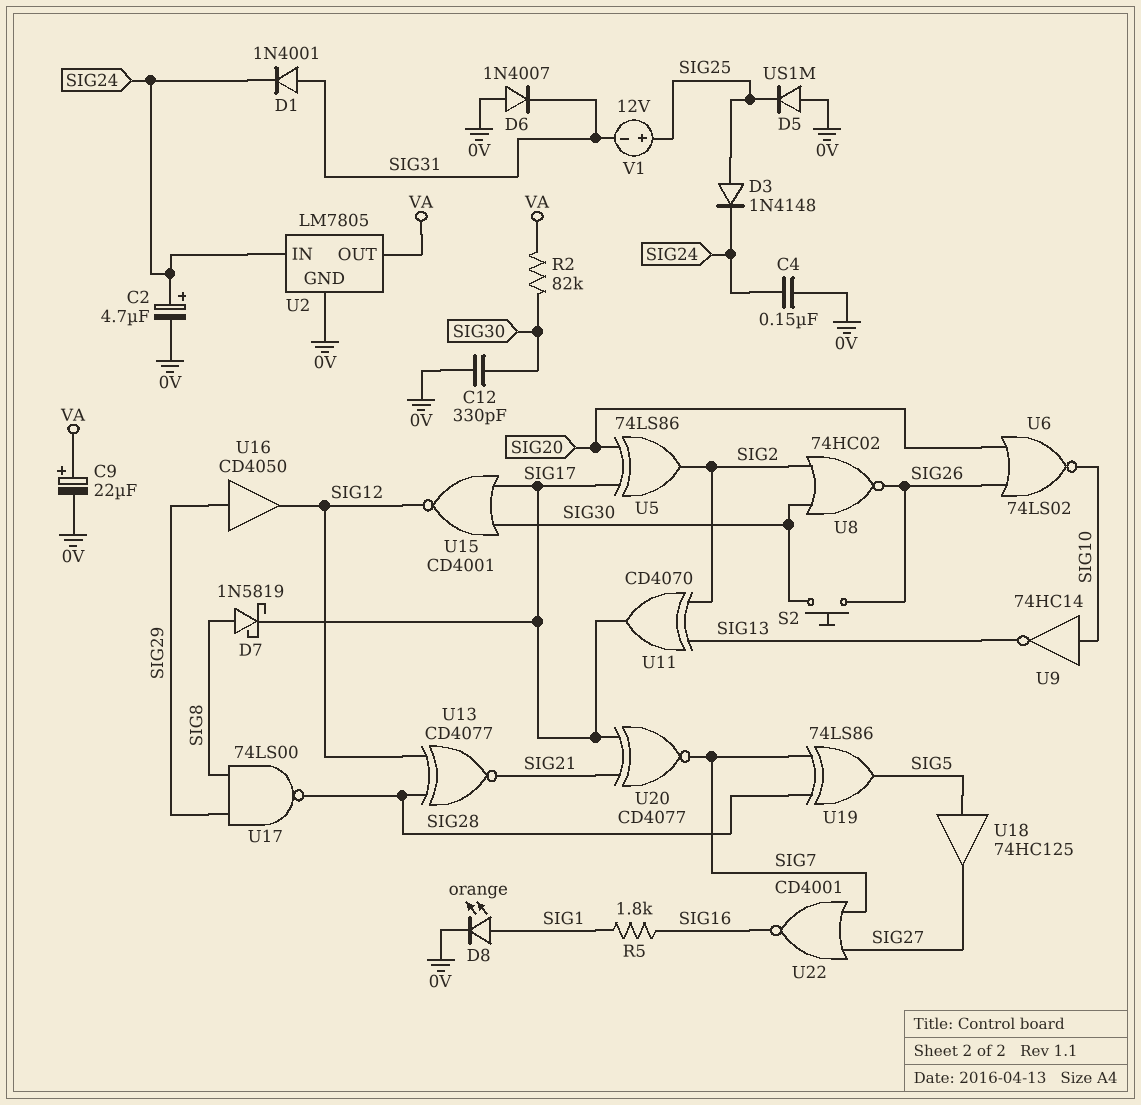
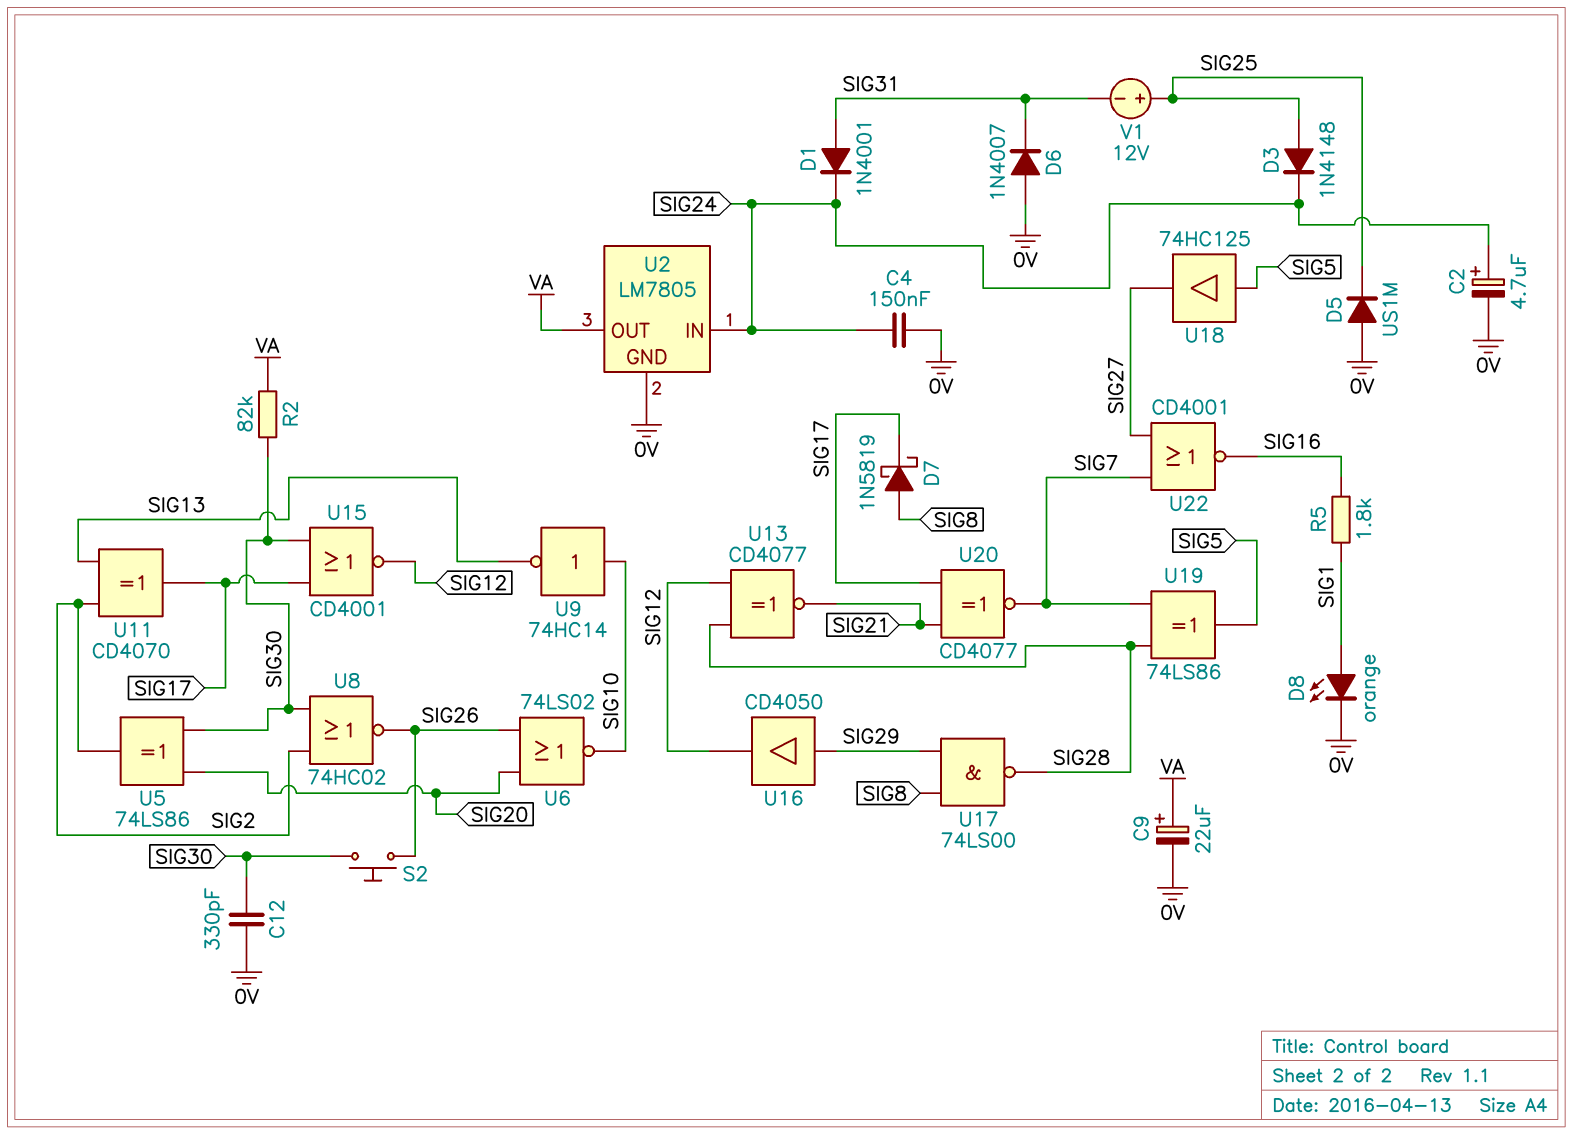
U5: XOR 74LS86 (in SIG17, in SIG20, out SIG2) -> XOR 74LS86 (in SIG20, in SIG30, out SIG2)

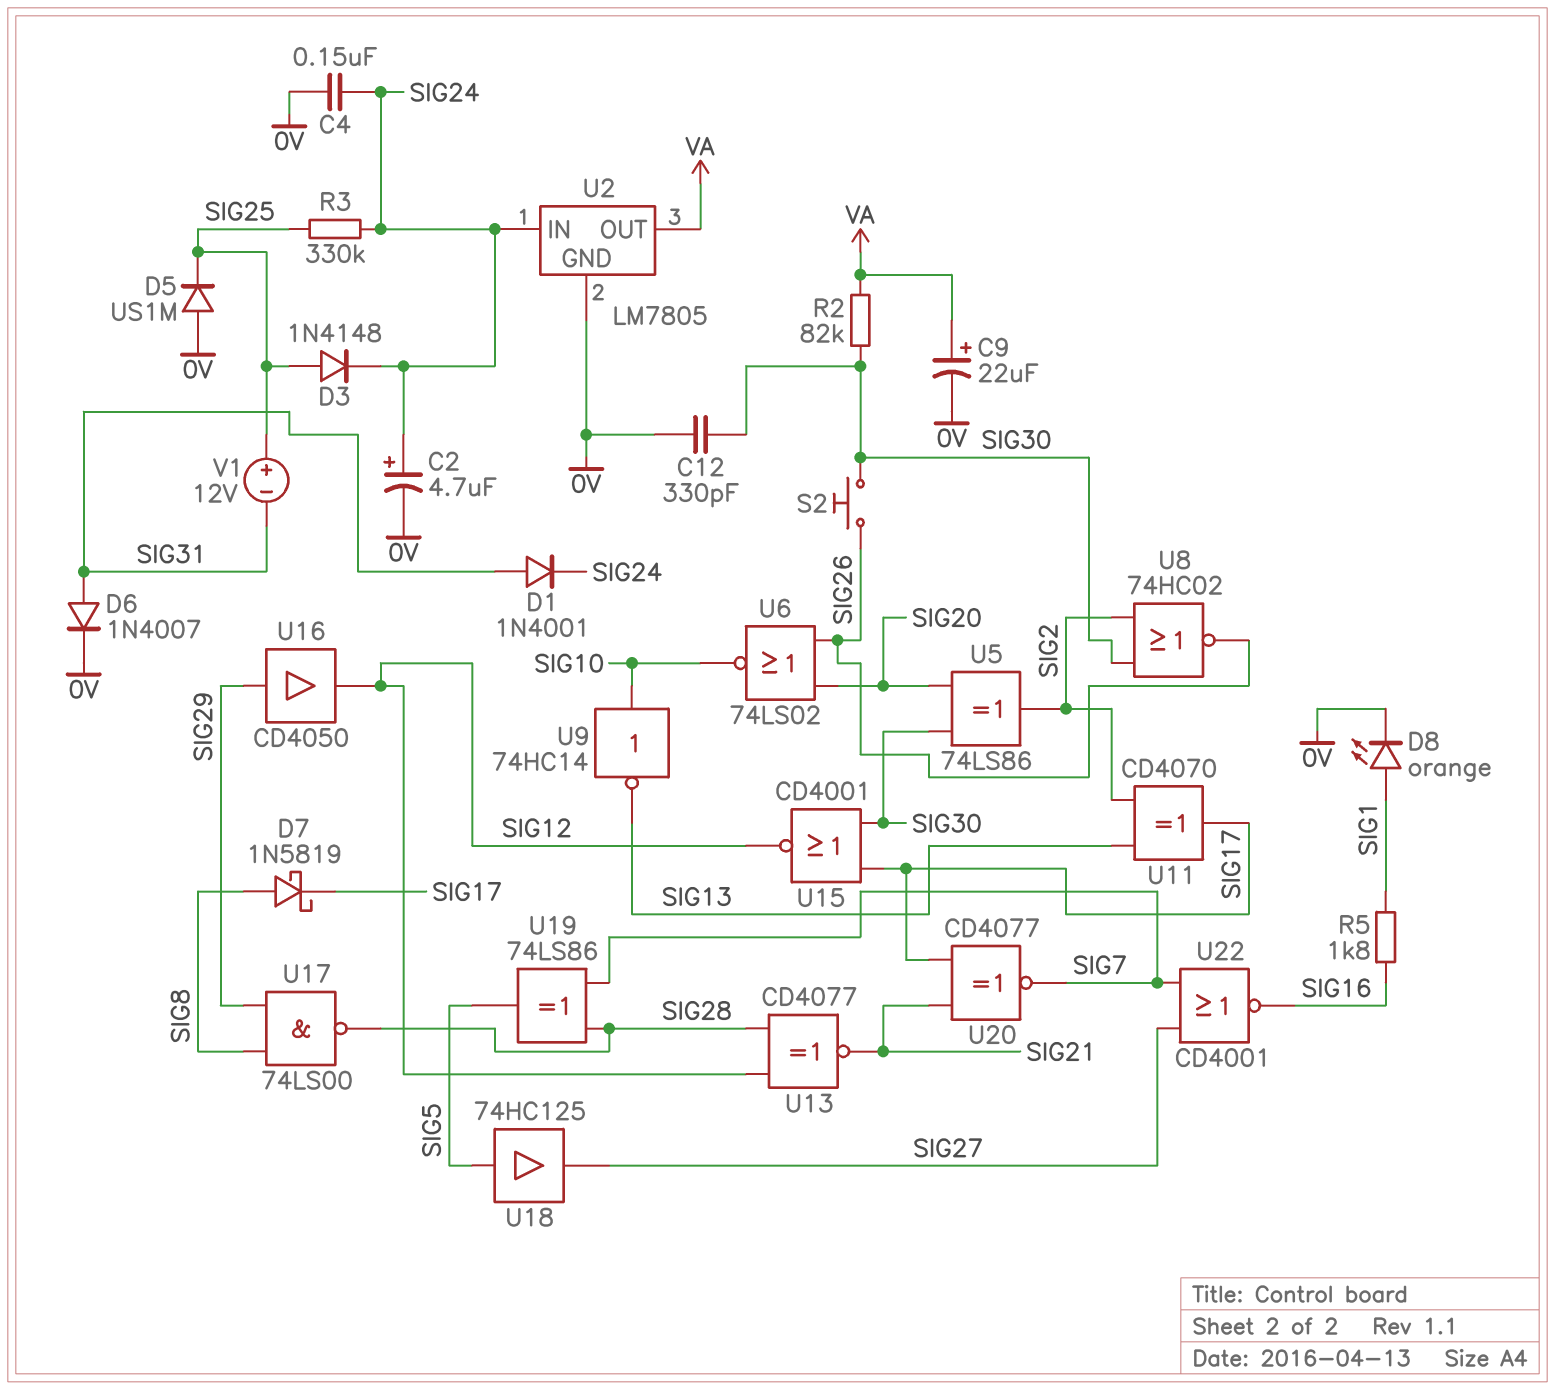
D6: diode 1N4007 (A 0V, K SIG31) -> diode 1N4007 (A SIG31, K 0V)
R3: none -> 330k (SIG24, SIG25)

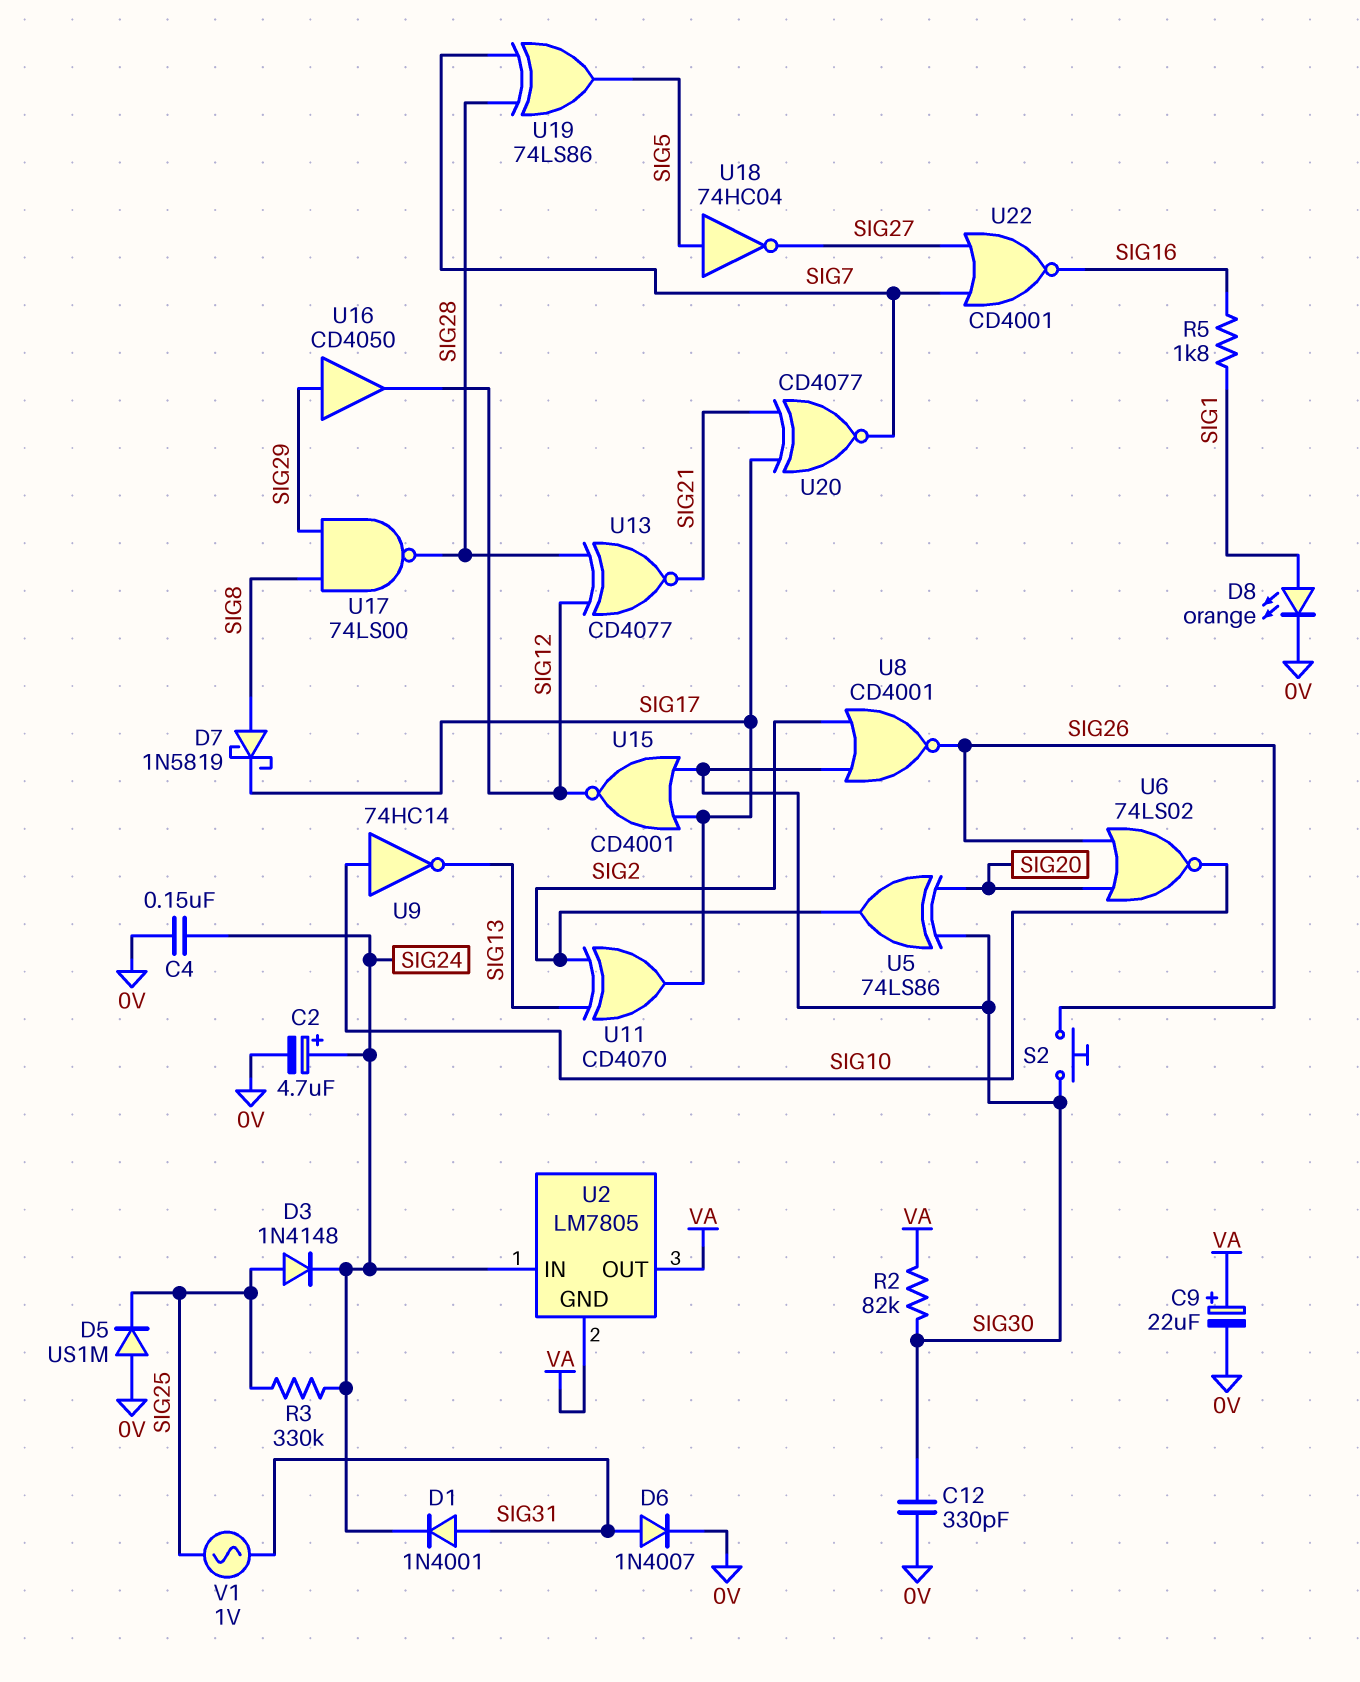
U2 pin GND: 0V -> VA
U8: NOR 74HC02 (in SIG2, in SIG30, out SIG26) -> NOR CD4001 (in SIG2, in SIG30, out SIG26)
U18: buffer 74HC125 (in SIG5, out SIG27) -> NOT 74HC04 (in SIG5, out SIG27)
V1: 12V (plus SIG25, minus SIG31) -> AC 1V (SIG25, SIG31)

